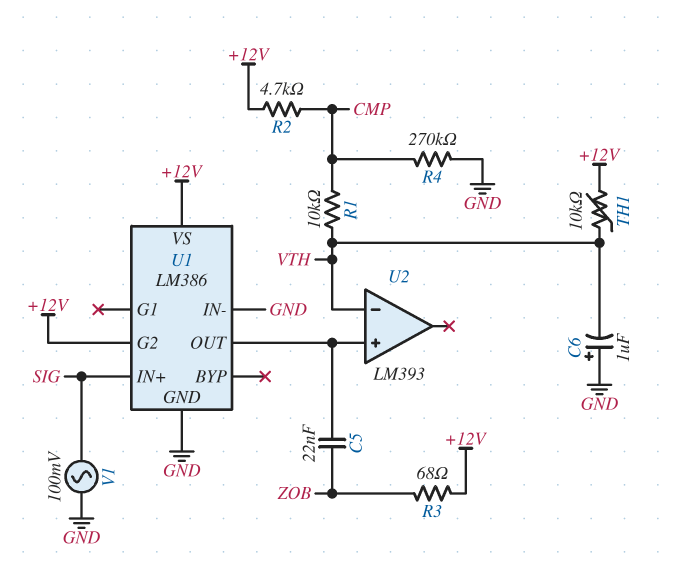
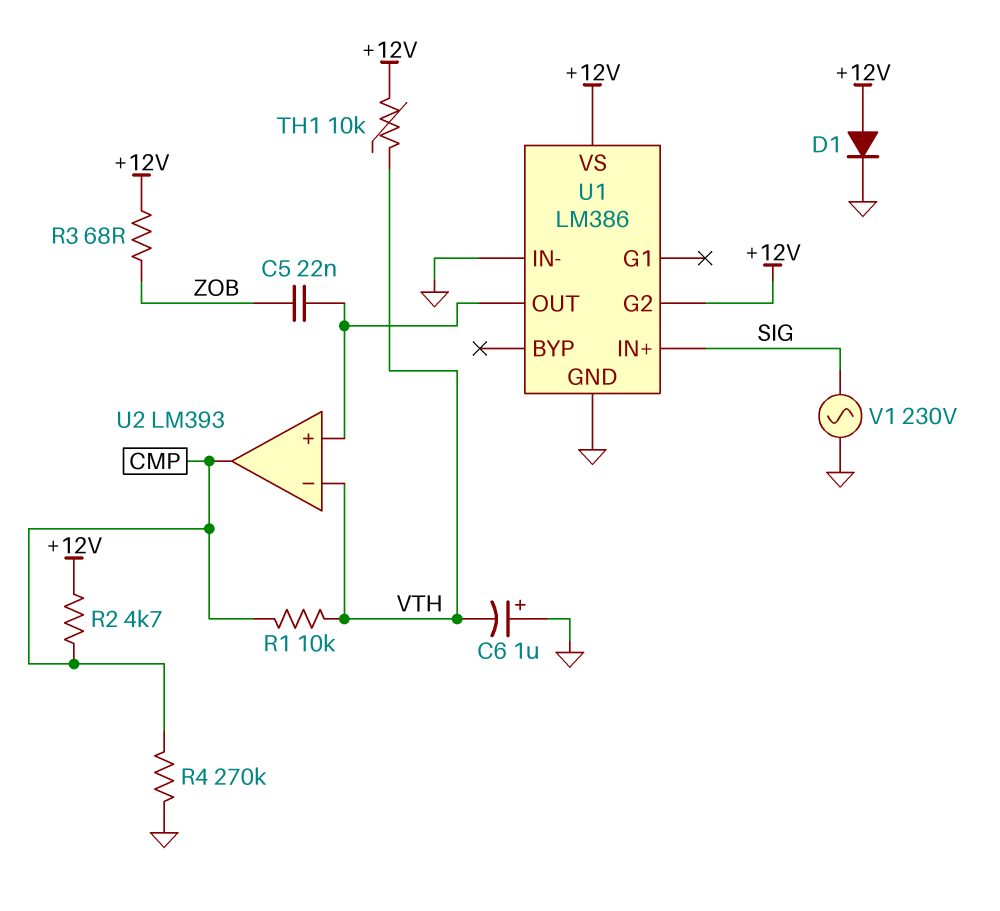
D1: none -> diode (A +12V, K GND)
U2 pin out: none -> CMP
V1: AC 100mV (GND, SIG) -> AC 230V (GND, SIG)

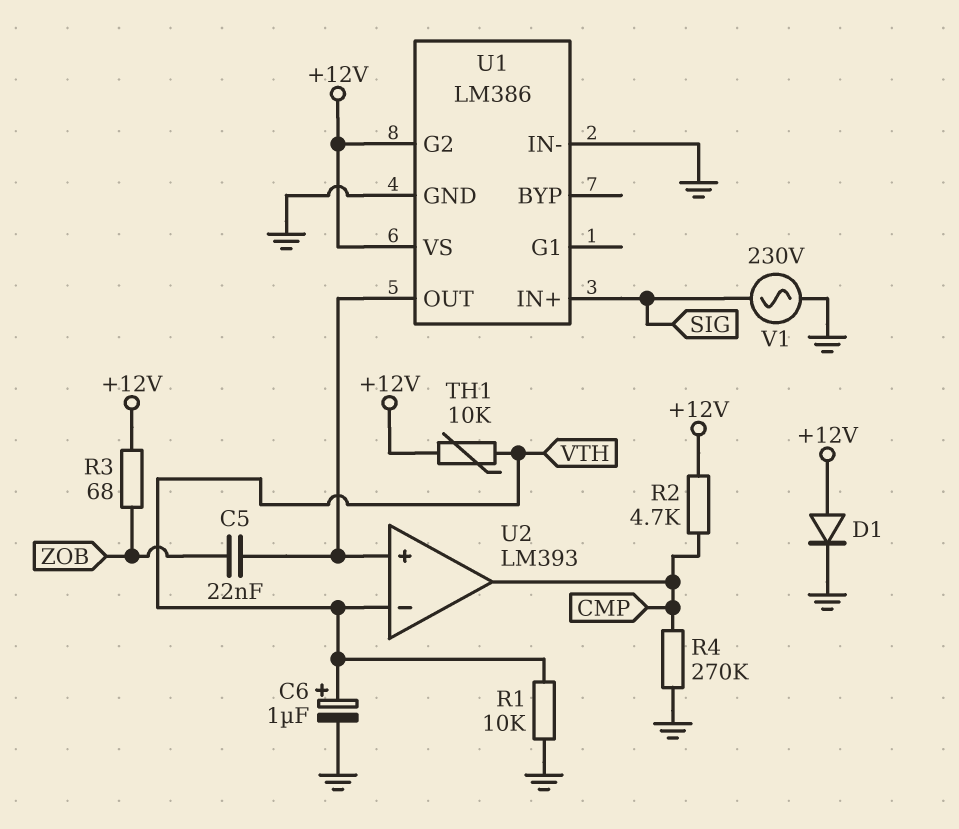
C6: 1uF (plus GND, minus VTH) -> 1uF (plus VTH, minus GND)
R1: 10k (CMP, VTH) -> 10k (GND, VTH)

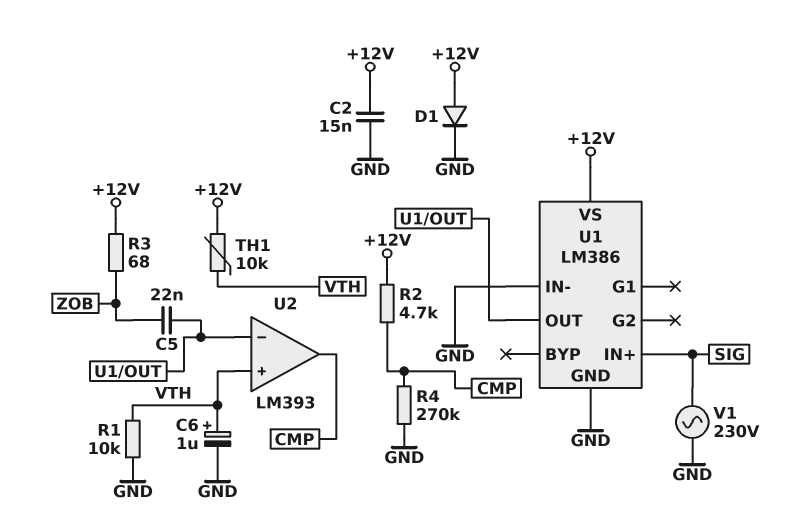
C2: none -> 15nF (+12V, GND)
U1 pin G2: +12V -> none
U2 pin in+: U1/OUT -> VTH
U2 pin in-: VTH -> U1/OUT

